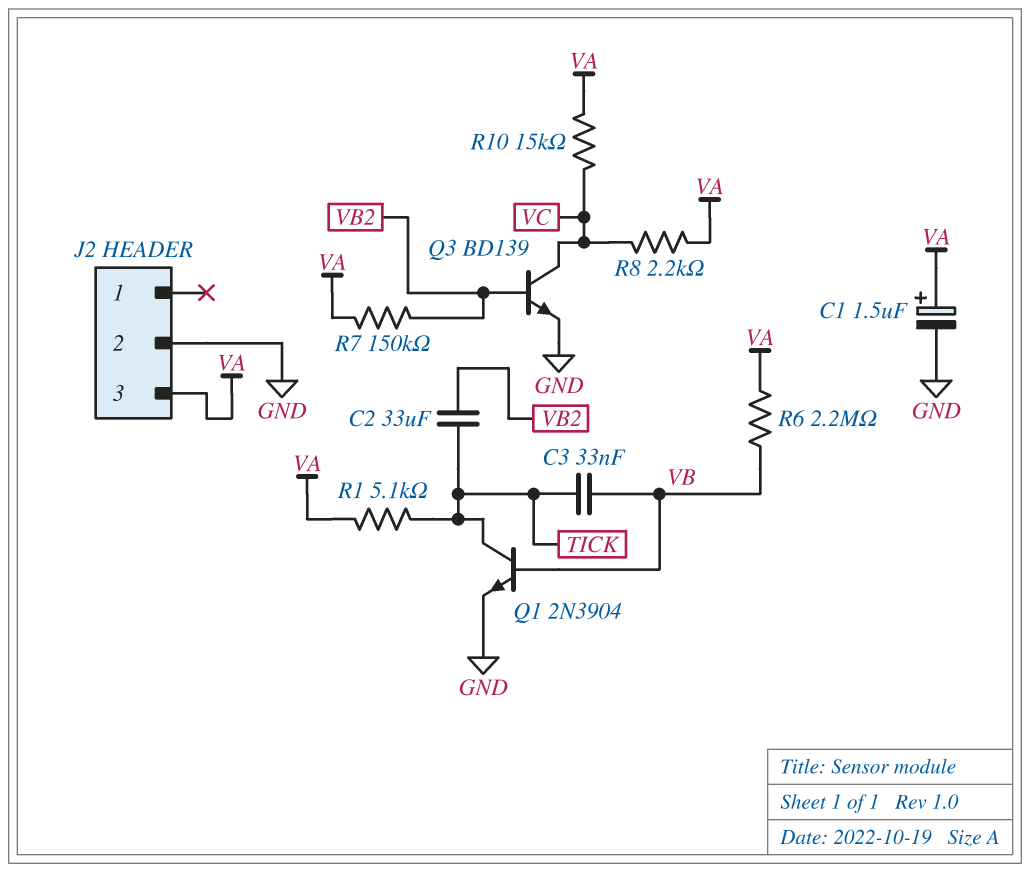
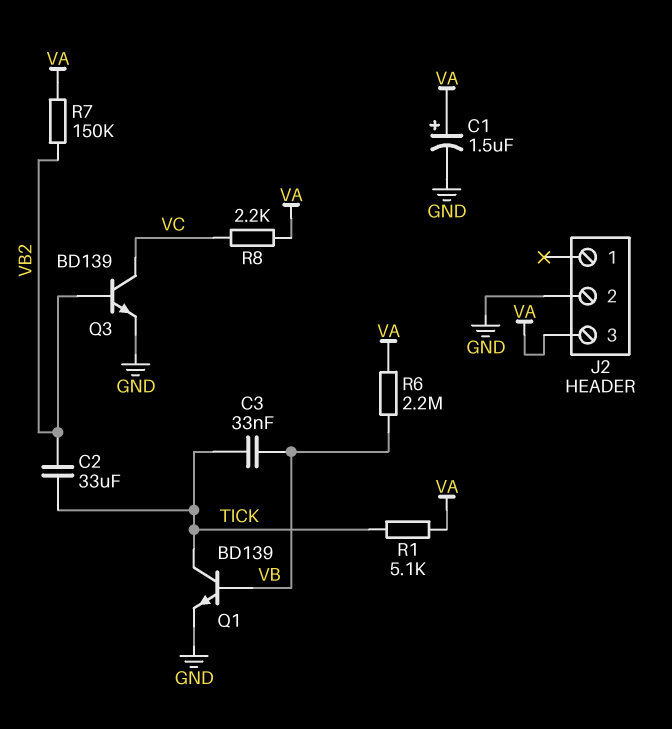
Q1: NPN 2N3904 (B VB, C TICK, E GND) -> NPN BD139 (B VB, C TICK, E GND)
R10: 15k (VA, VC) -> none

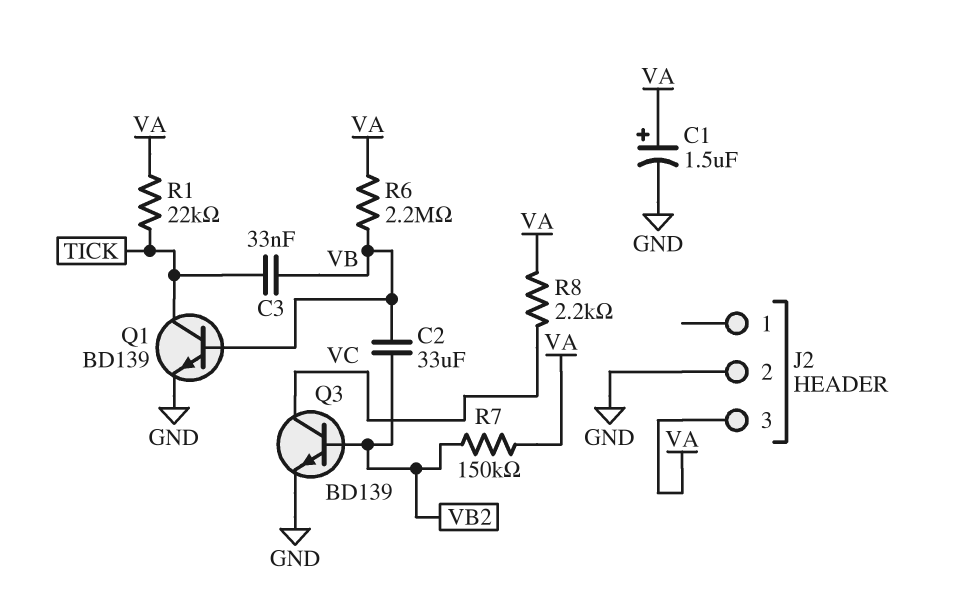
C2: 33uF (TICK, VB2) -> 33uF (VB, VB2)
R1: 5.1k (TICK, VA) -> 22k (TICK, VA)

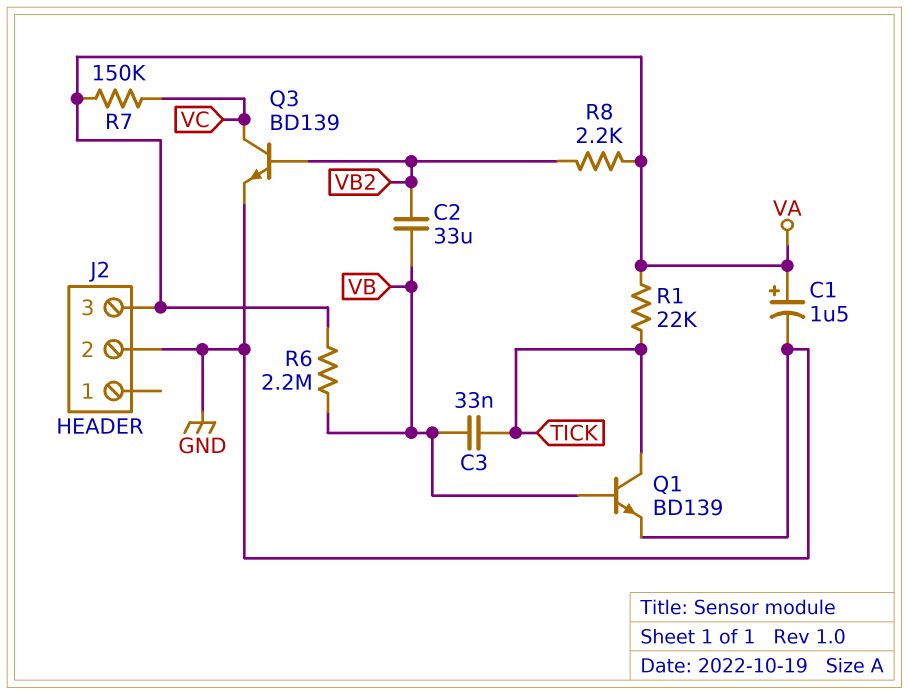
R7: 150k (VA, VB2) -> 150k (VA, VC)
R8: 2.2k (VA, VC) -> 2.2k (VA, VB2)

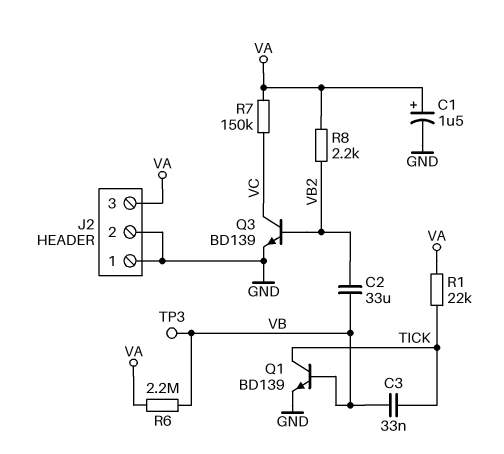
J2 pin 1: none -> GND
TP3: none -> test point (VB)

